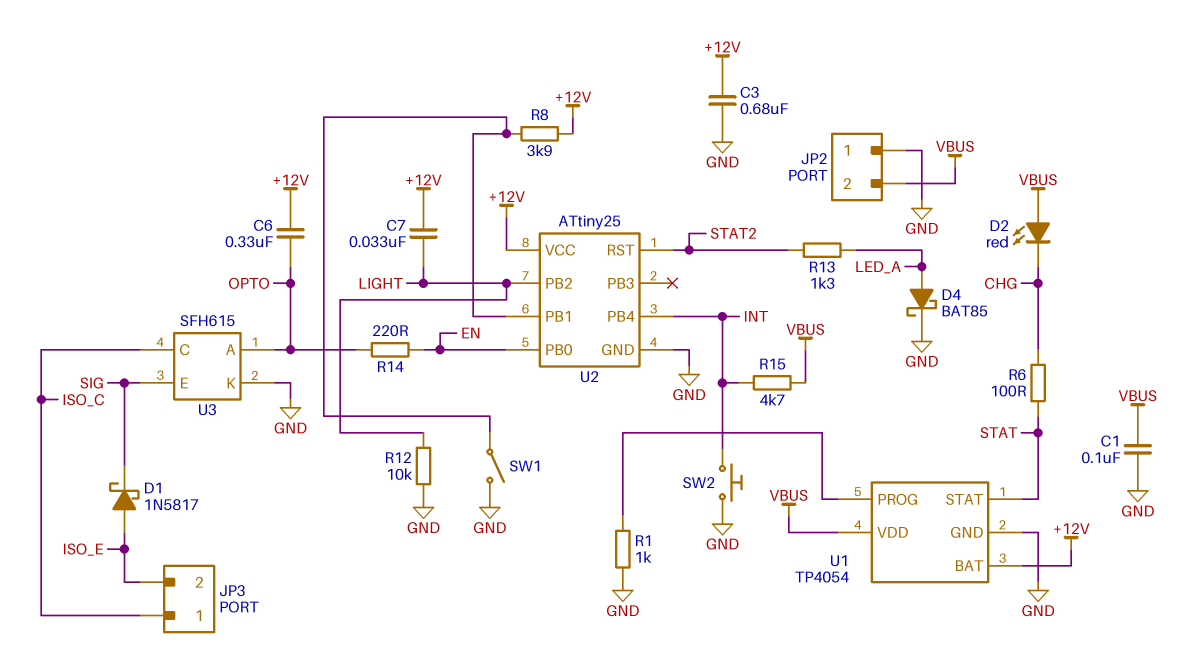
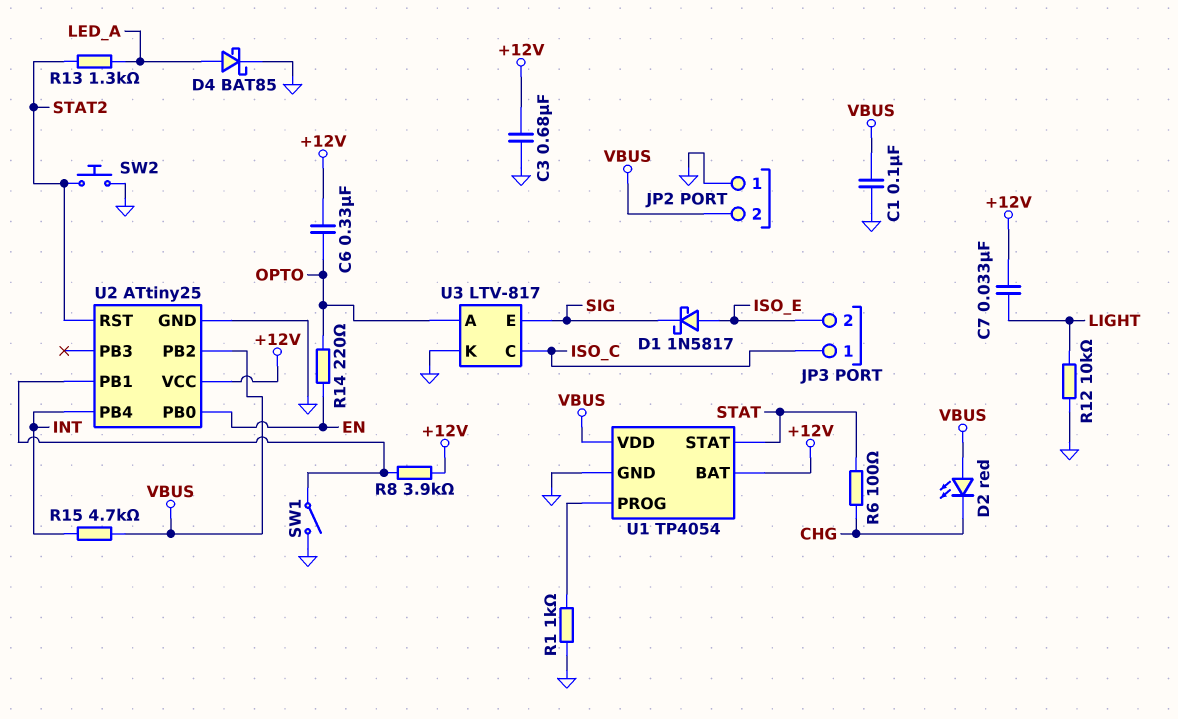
SW2: button (GND, INT) -> button (GND, STAT2)
U2 pin PB2: LIGHT -> VBUS
U3: SFH615 -> LTV-817

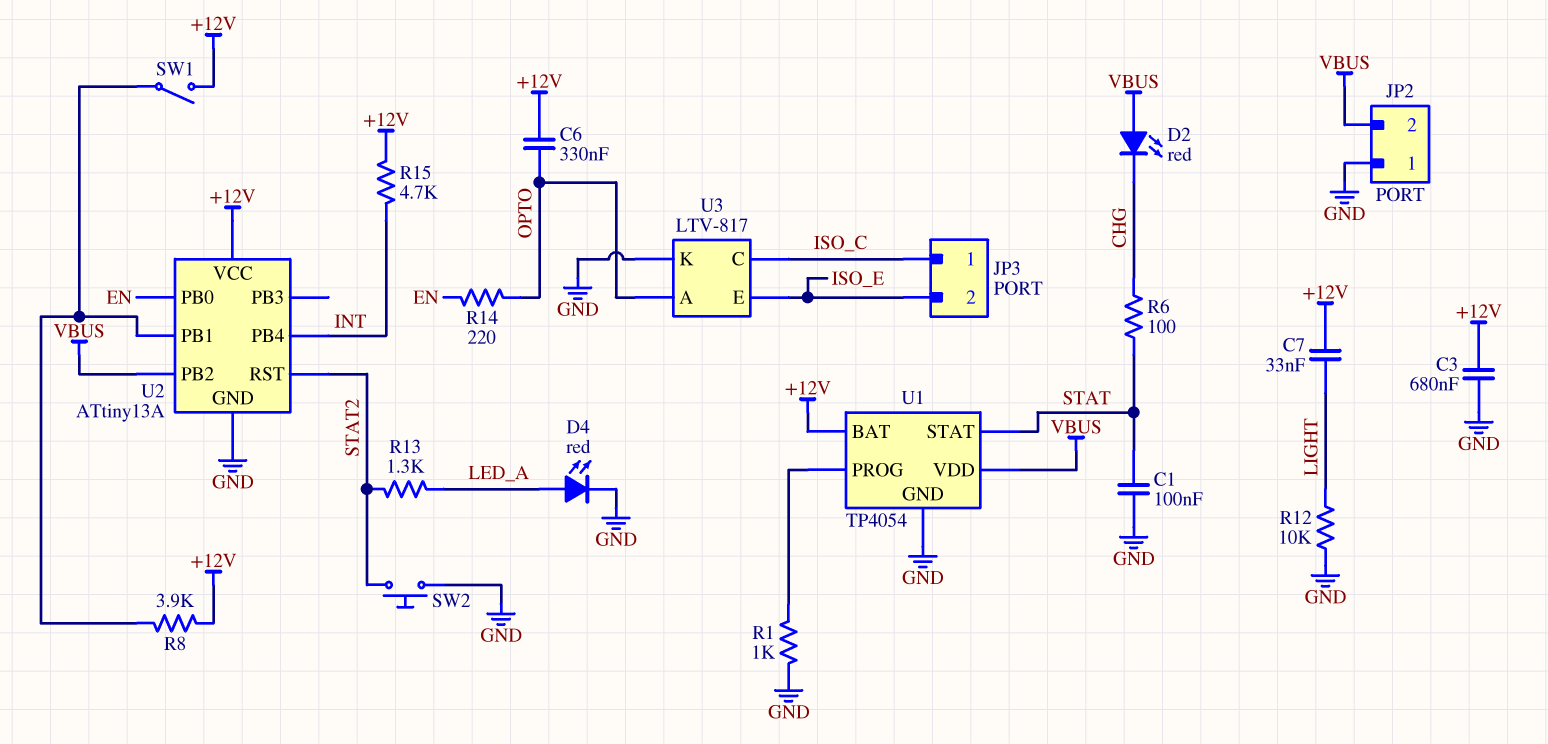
C1: 100nF (GND, VBUS) -> 100nF (GND, STAT)
D1: schottky 1N5817 (A ISO_E, K SIG) -> none
D4: schottky BAT85 (A LED_A, K GND) -> LED red (A LED_A, K GND)
R15: 4.7k (INT, VBUS) -> 4.7k (+12V, INT)
SW1: switch (GND, U2/PB1) -> switch (+12V, U2/PB1)
U2: ATtiny25 -> ATtiny13A
U3 pin E: SIG -> ISO_E

